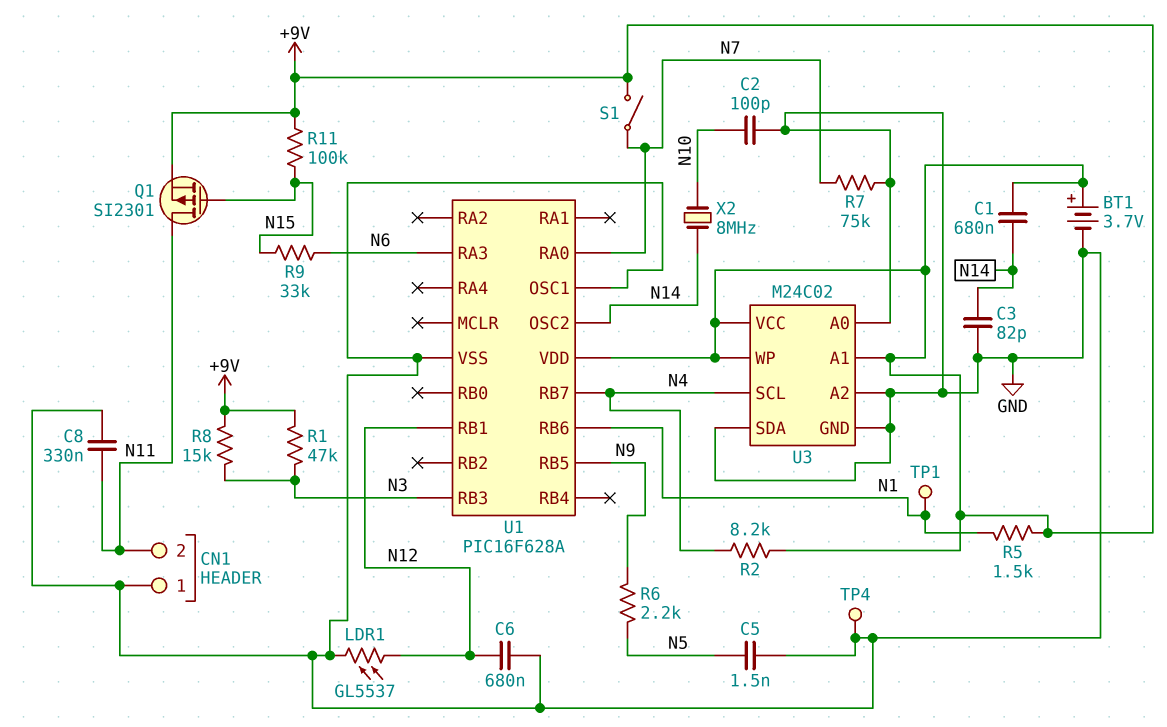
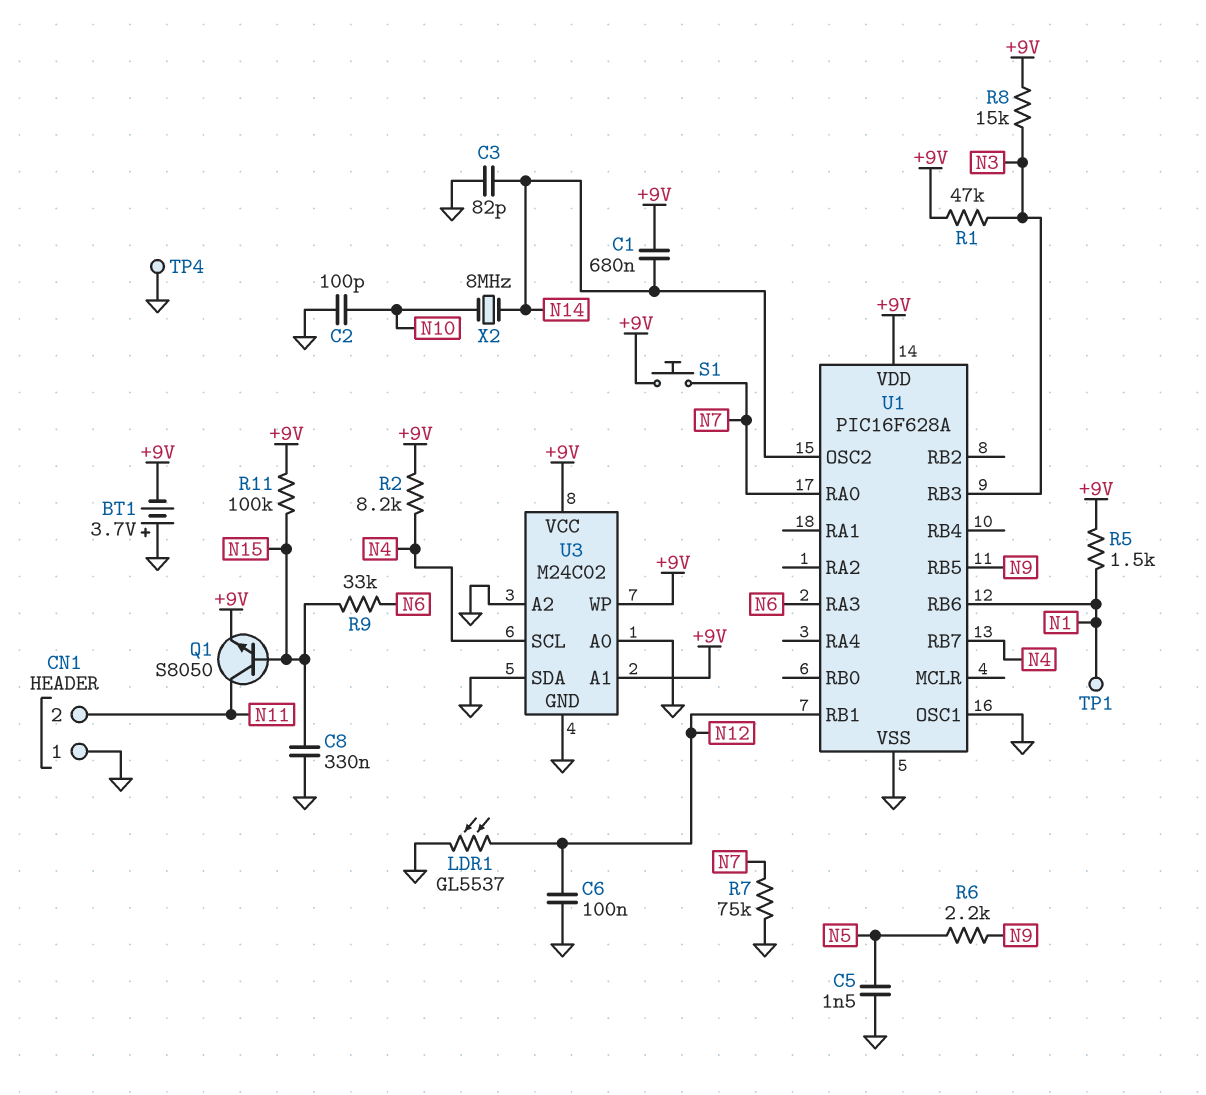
BT1: 3.7V (plus +9V, minus GND) -> 3.7V (plus GND, minus +9V)
C6: 680nF (GND, N12) -> 100nF (GND, N12)
C8: 330nF (GND, N11) -> 330nF (GND, N15)
Q1: PMOS SI2301 (G N15, D N11, S +9V) -> NPN S8050 (B N15, C N11, E +9V)
S1: switch (+9V, N7) -> button (+9V, N7)

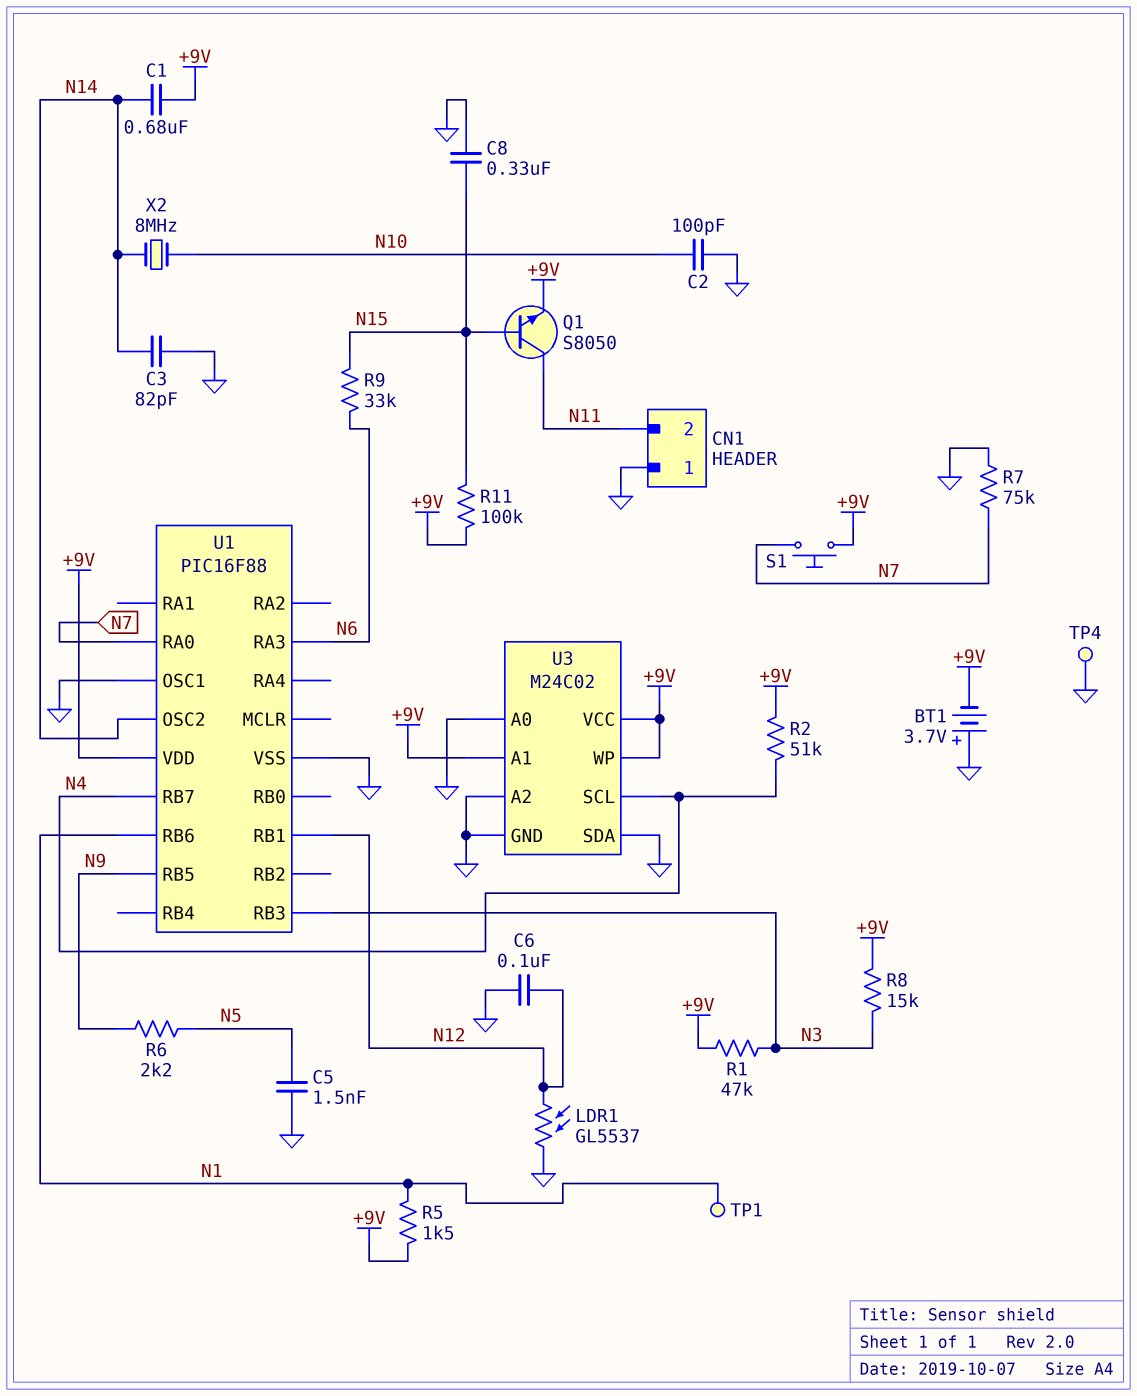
R2: 8.2k (+9V, N4) -> 51k (+9V, N4)
U1: PIC16F628A -> PIC16F88

